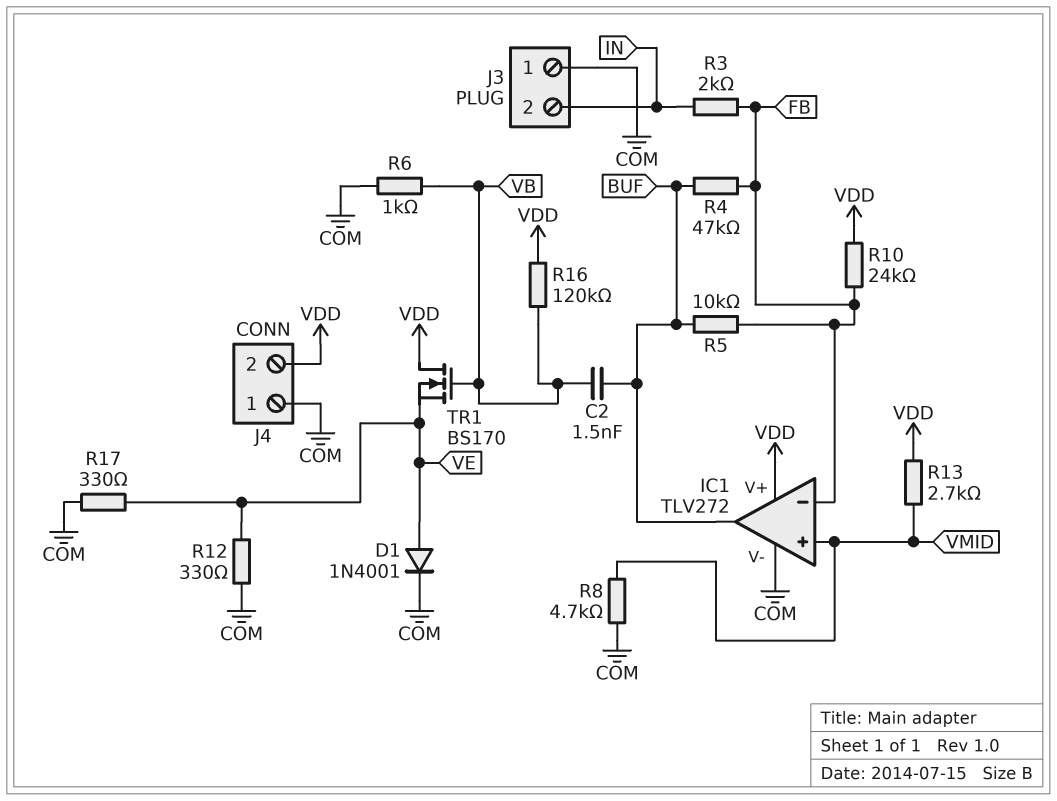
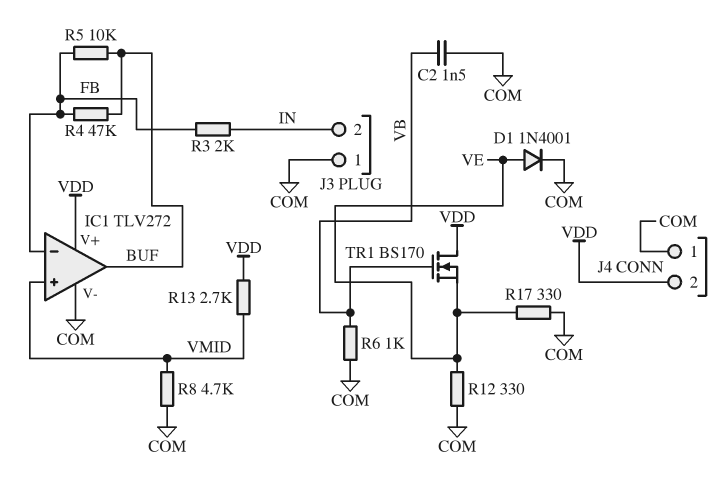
C2: 1.5nF (BUF, VB) -> 1.5nF (COM, VB)
R10: 24k (FB, VDD) -> none
R16: 120k (VB, VDD) -> none

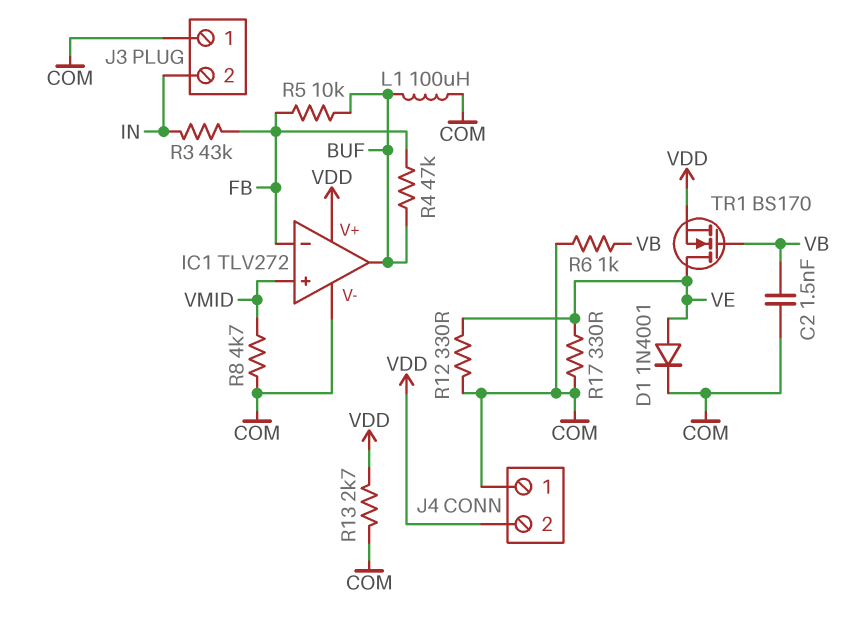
L1: none -> 100uH (BUF, COM)
R3: 2k (FB, IN) -> 43k (FB, IN)
R13: 2.7k (VDD, VMID) -> 2.7k (COM, VDD)
TR1: NMOS BS170 (G VB, D VDD, S VE) -> NMOS BS170 (G VB, D VE, S VDD)

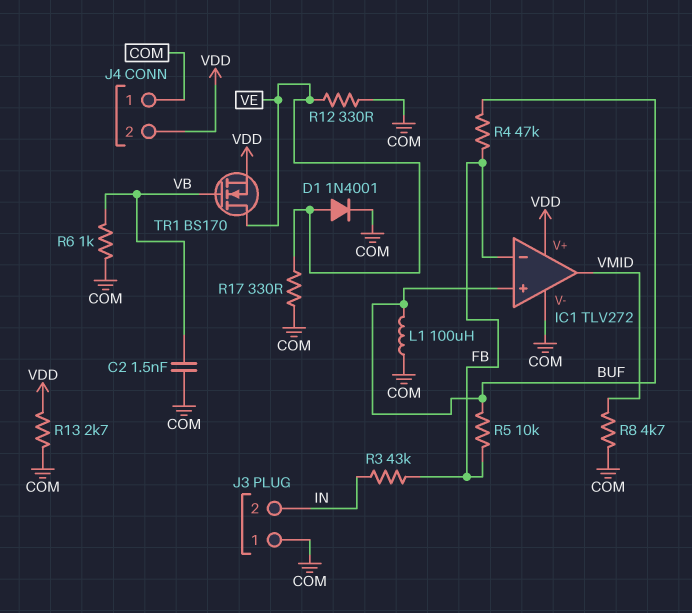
IC1 pin in+: VMID -> BUF
IC1 pin out: BUF -> VMID

